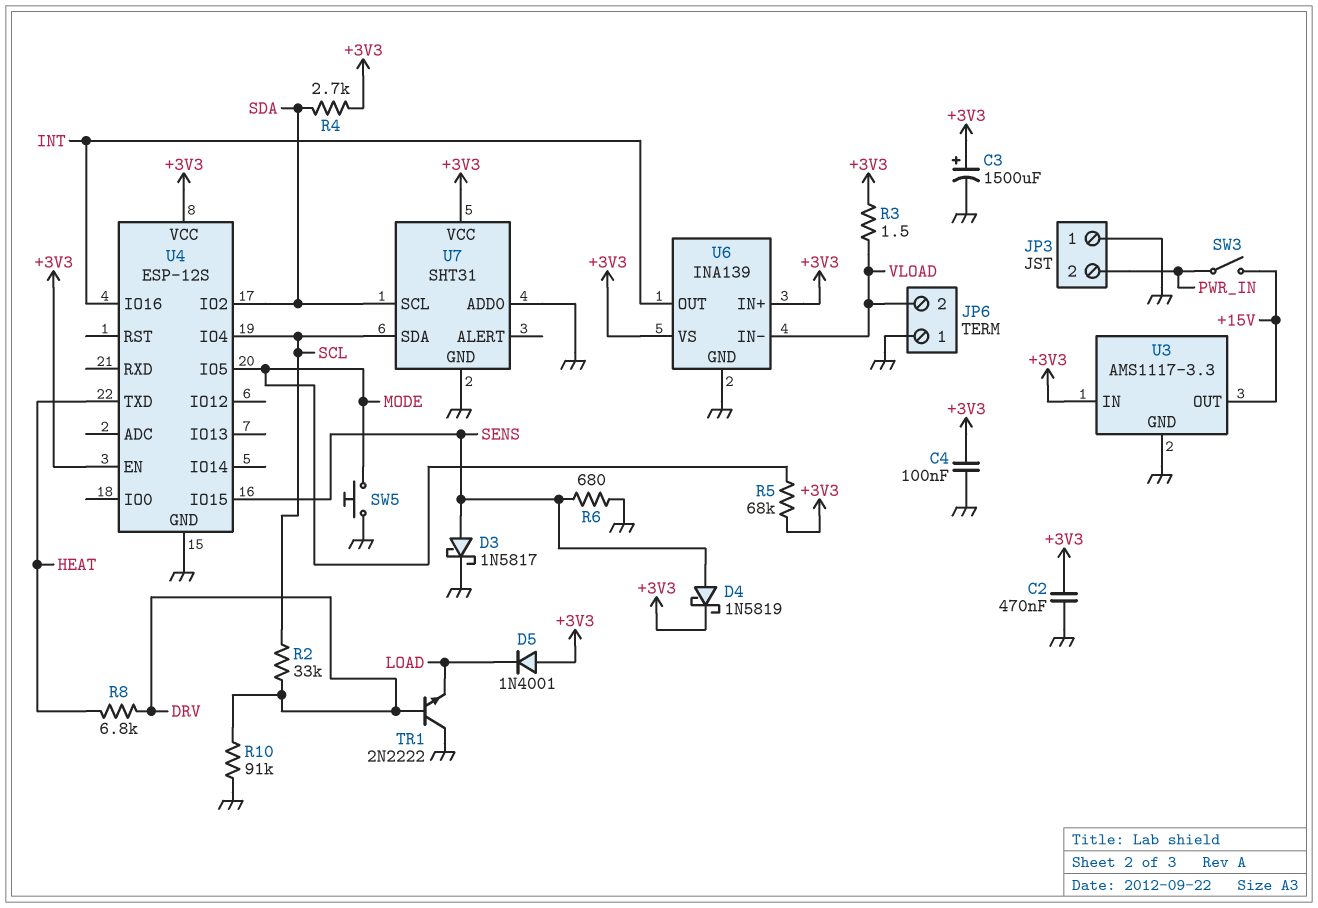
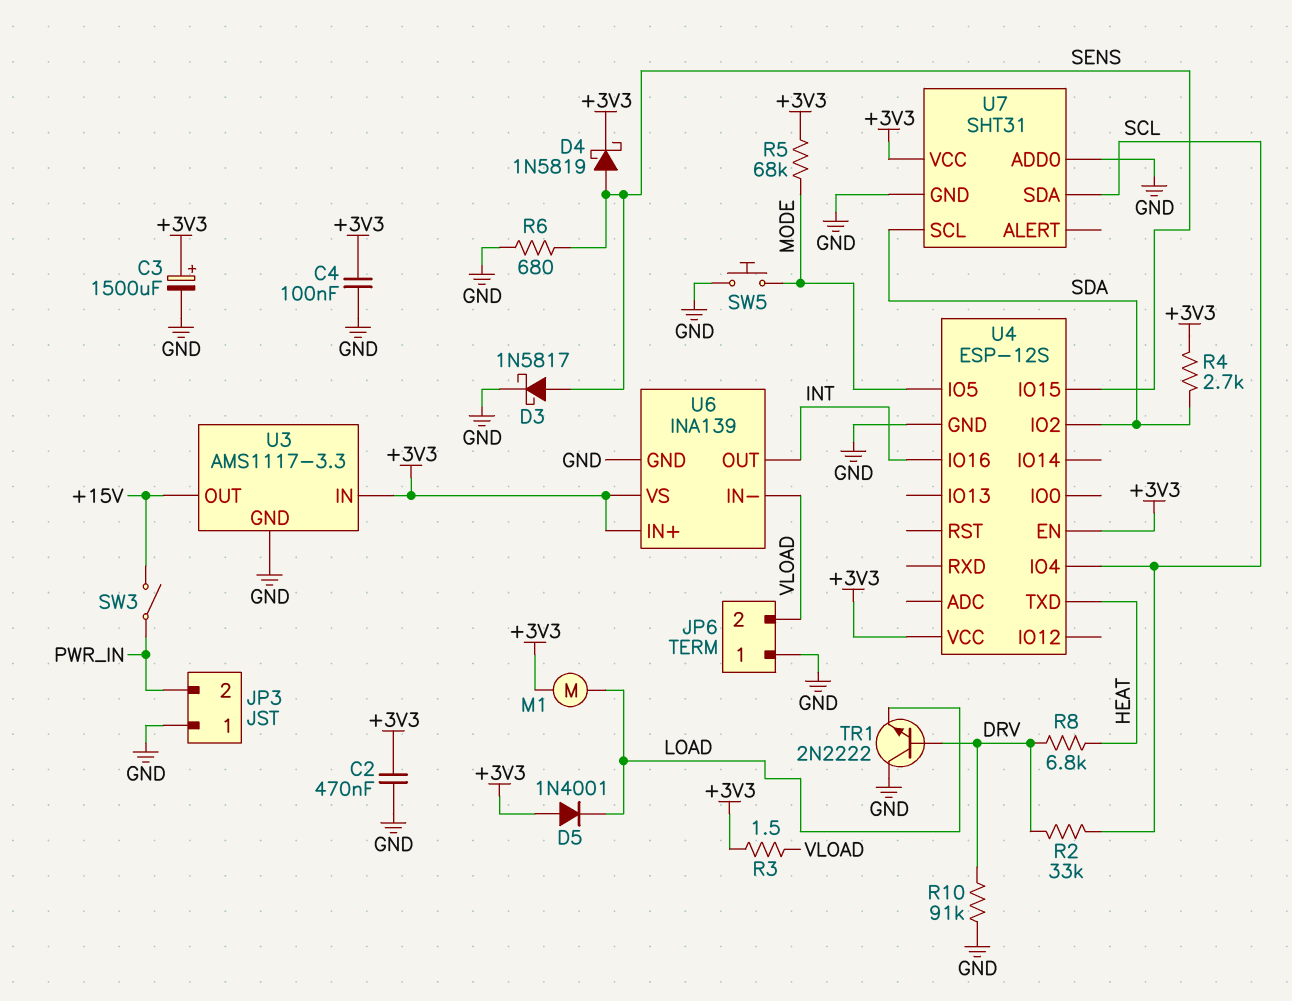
M1: none -> motor (+3V3, LOAD)

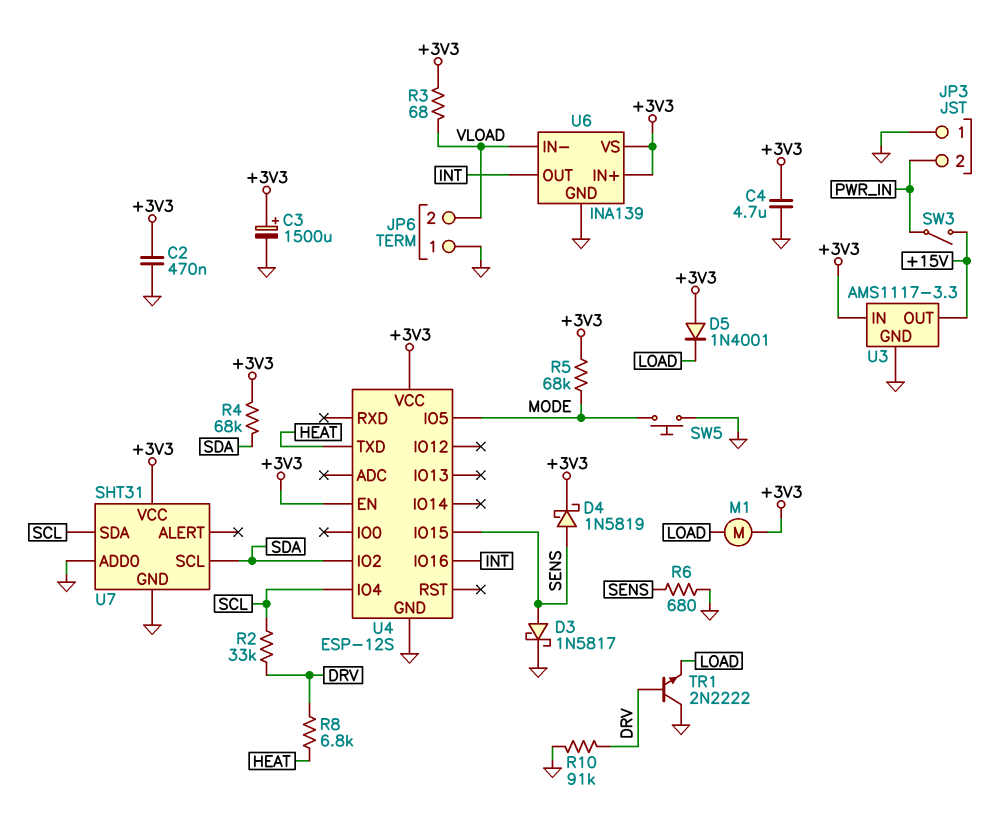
C4: 100nF (+3V3, GND) -> 4.7uF (+3V3, GND)
R3: 1.5 (+3V3, VLOAD) -> 68 (+3V3, VLOAD)
R4: 2.7k (+3V3, SDA) -> 68k (+3V3, SDA)

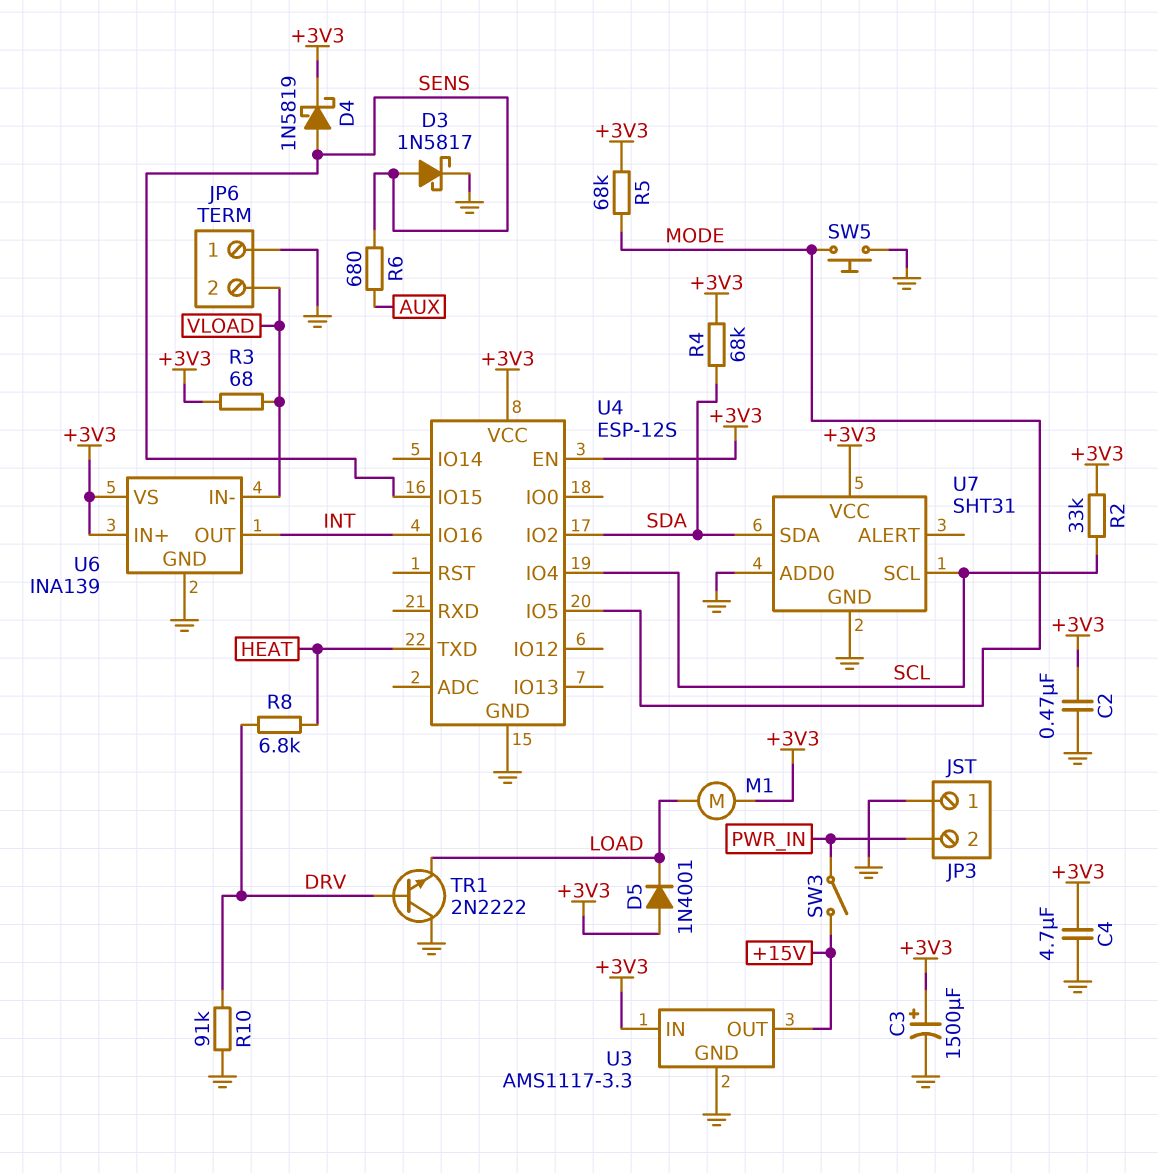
R2: 33k (DRV, SCL) -> 33k (+3V3, SCL)
R6: 680 (GND, SENS) -> 680 (AUX, SENS)
U7 pin SCL: SDA -> SCL
U7 pin SDA: SCL -> SDA

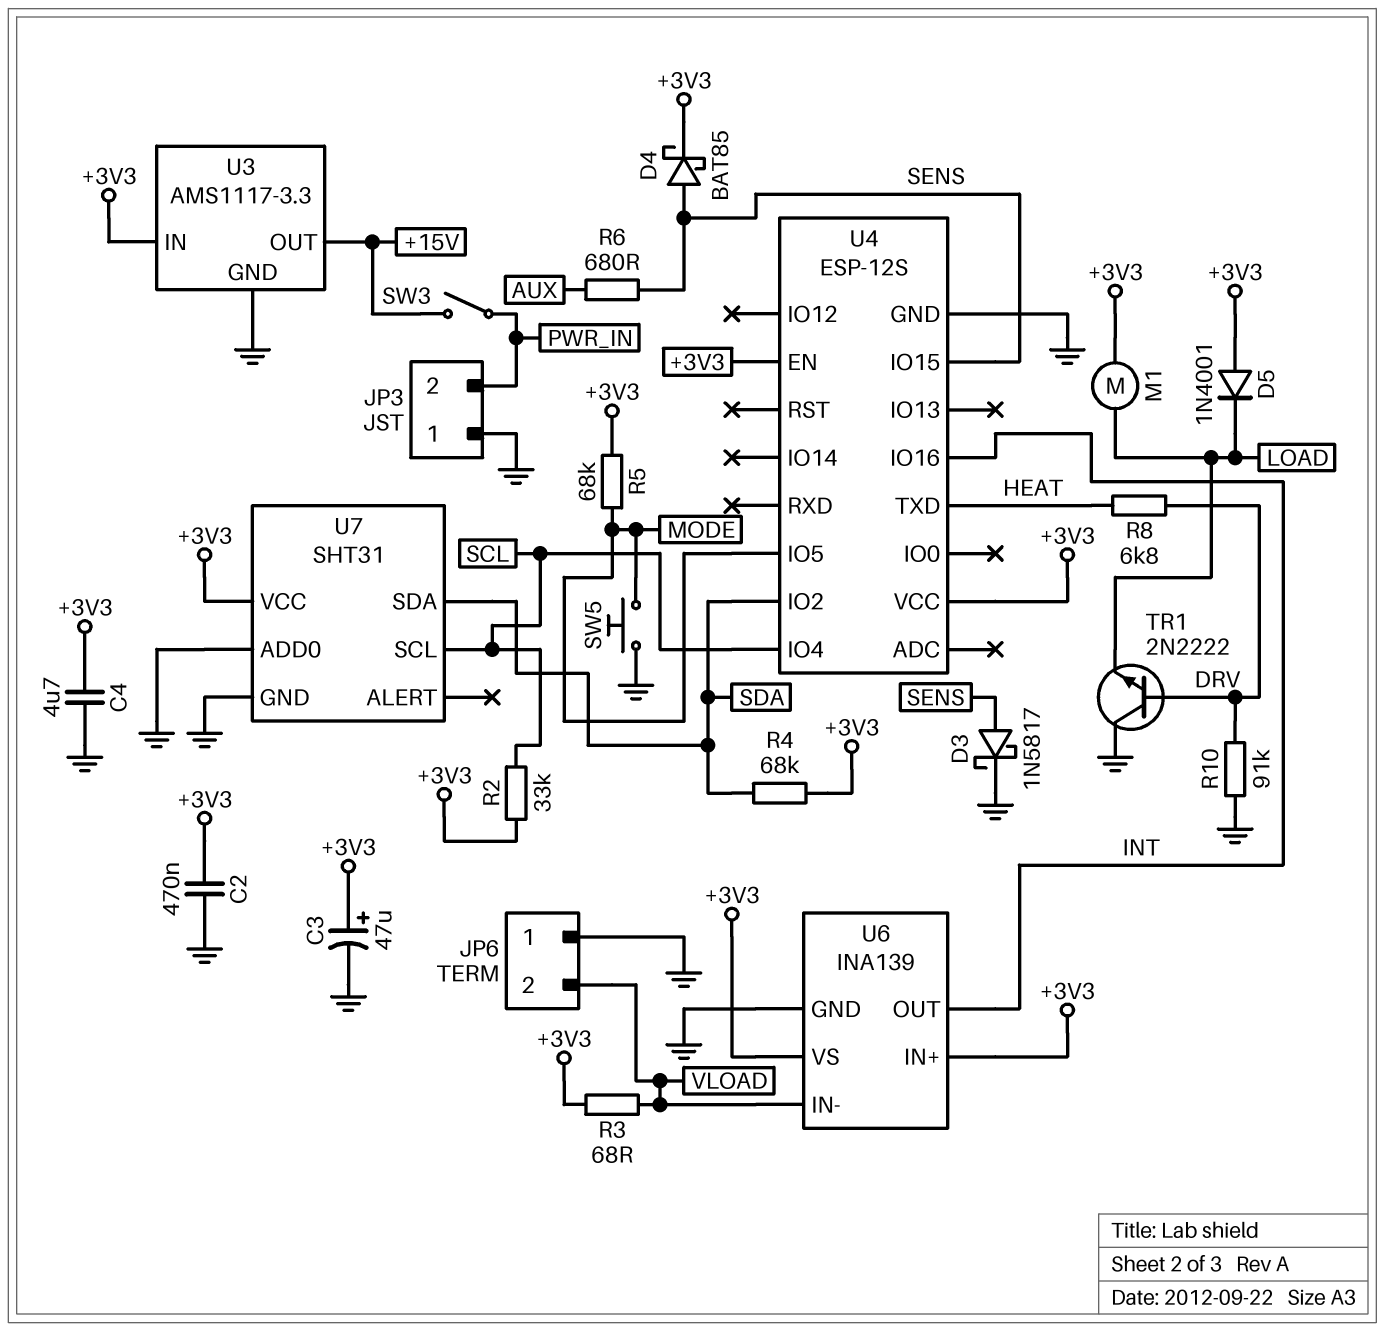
C3: 1500uF (plus +3V3, minus GND) -> 47uF (plus +3V3, minus GND)
D4: schottky 1N5819 (A SENS, K +3V3) -> schottky BAT85 (A SENS, K +3V3)

